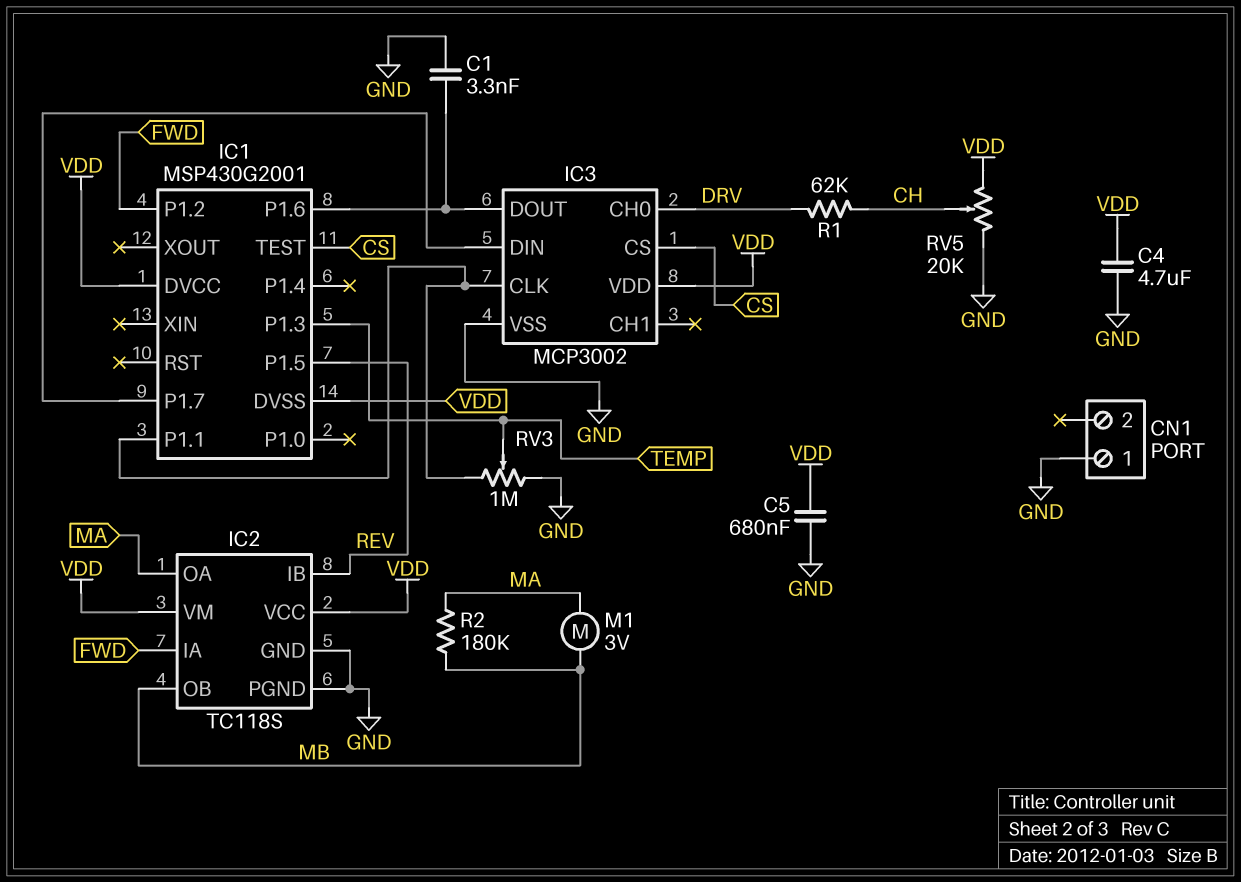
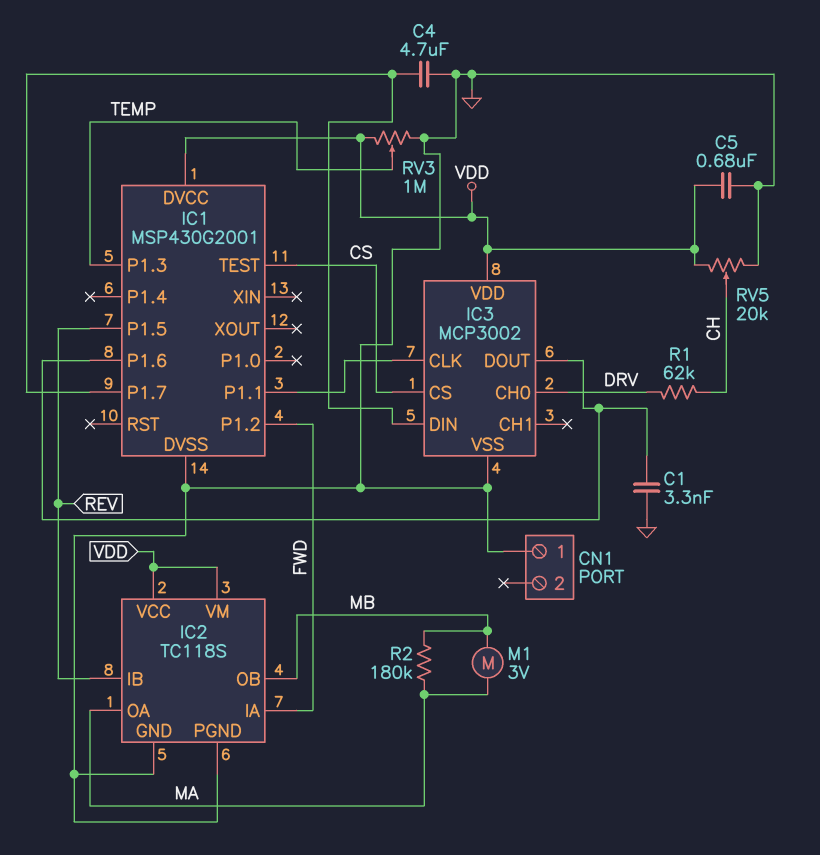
C4: 4.7uF (GND, VDD) -> 4.7uF (GND, IC1/P1.7)
IC1 pin DVSS: VDD -> GND
RV3: 1M (GND, IC1/P1.1, wiper TEMP) -> 1M (GND, VDD, wiper TEMP)

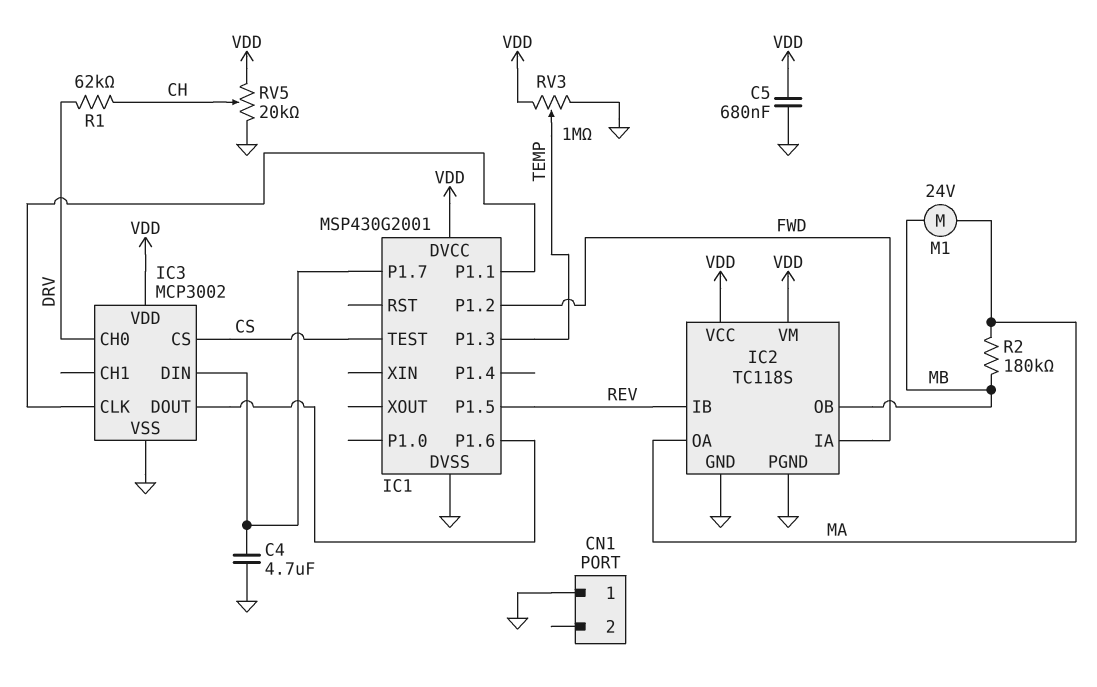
C1: 3.3nF (GND, IC1/P1.6) -> none
M1: motor 3V (MA, MB) -> motor 24V (MA, MB)

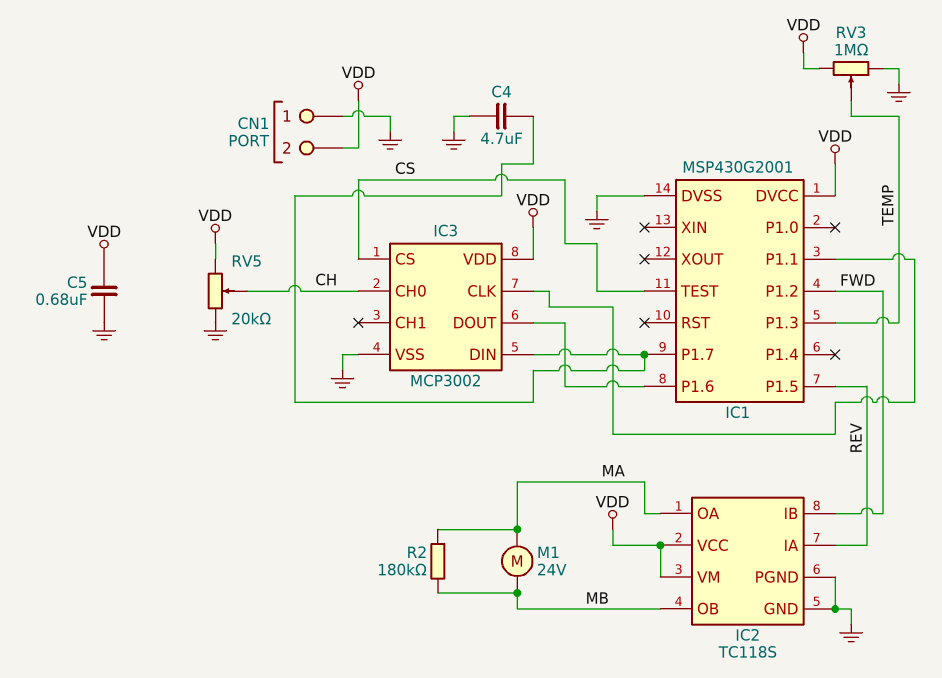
CN1 pin 2: none -> VDD
IC2 pin IA: FWD -> REV
IC2 pin IB: REV -> FWD
IC3 pin CH0: DRV -> CH
R1: 62k (CH, DRV) -> none

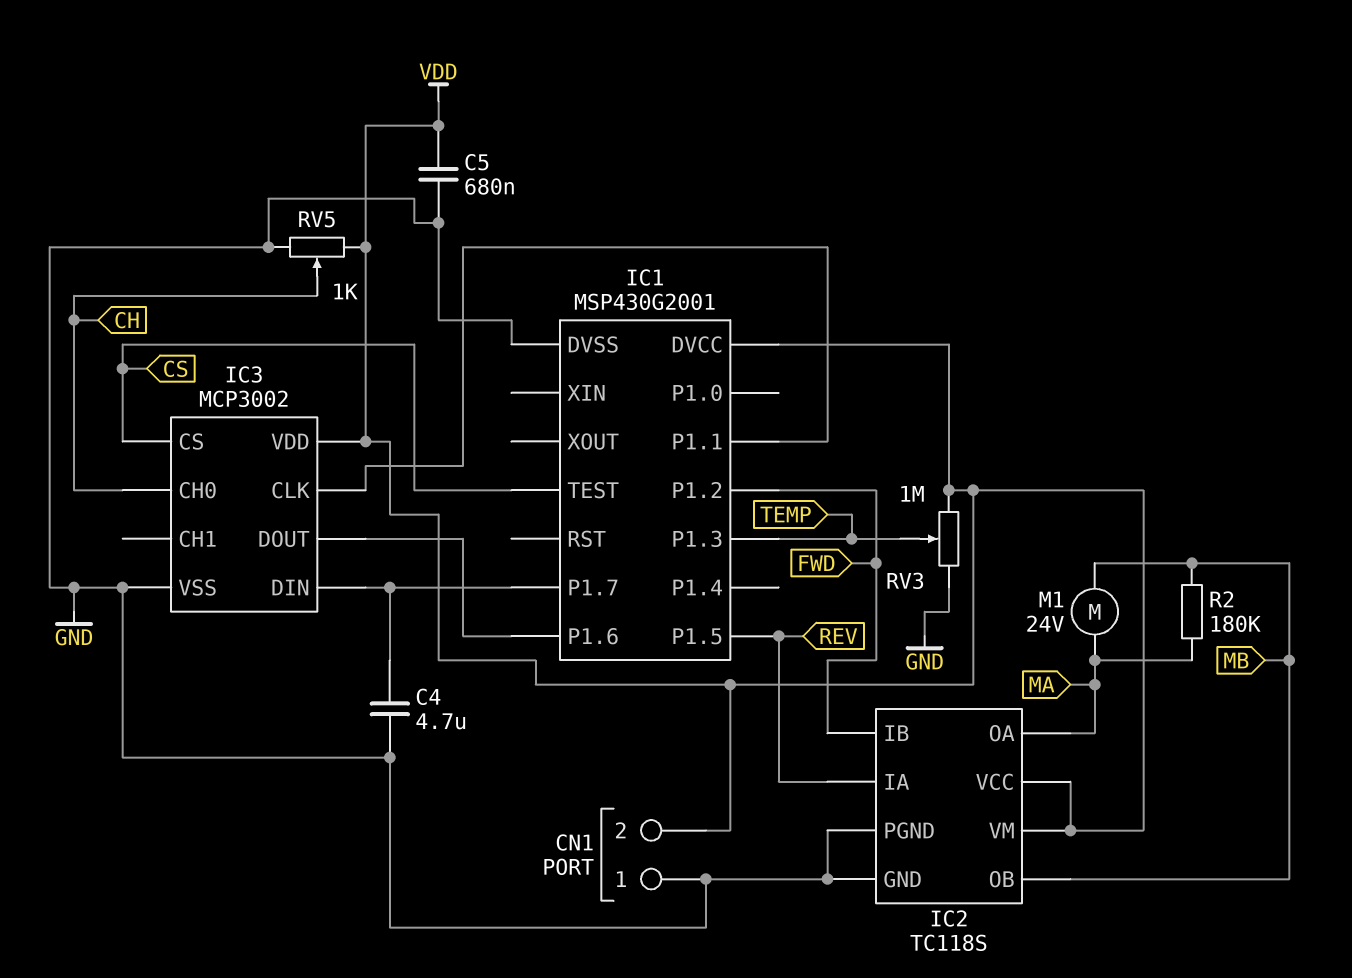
RV5: 20k (GND, VDD, wiper CH) -> 1k (GND, VDD, wiper CH)

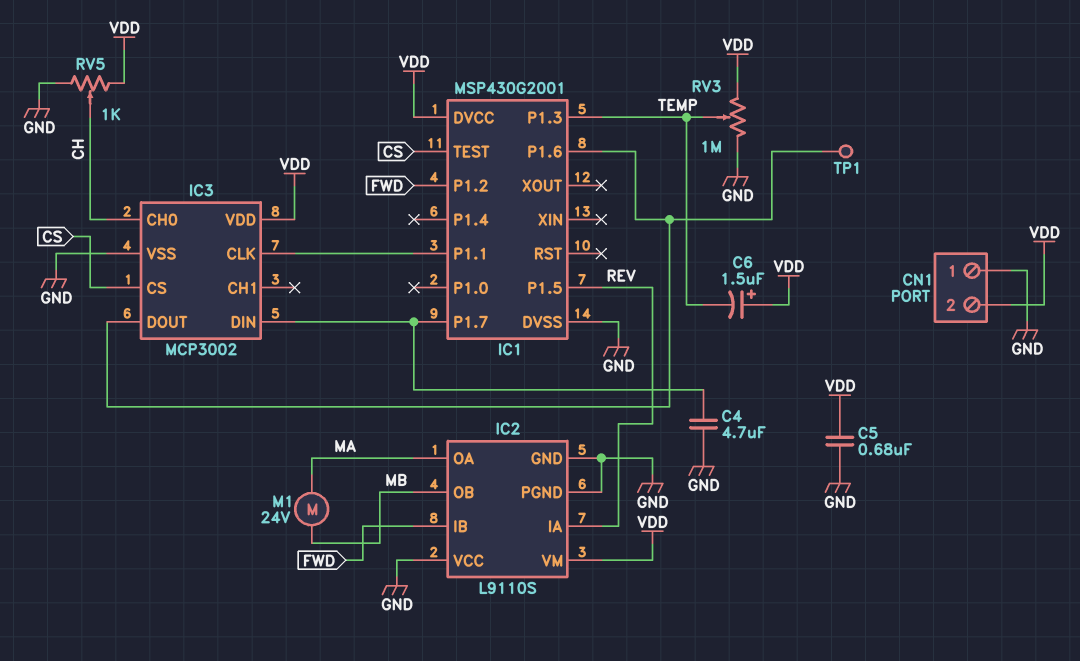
C6: none -> 1.5uF (plus VDD, minus TEMP)
IC2: TC118S -> L9110S
IC2 pin VCC: VDD -> GND
R2: 180k (MA, MB) -> none
TP1: none -> test point (IC1/P1.6)

